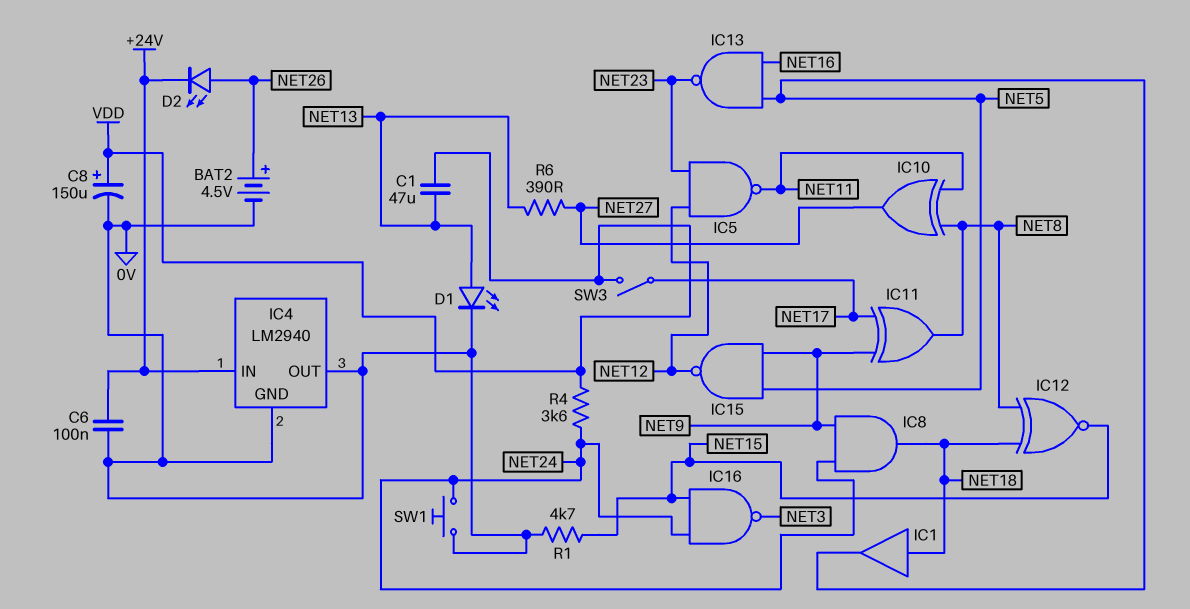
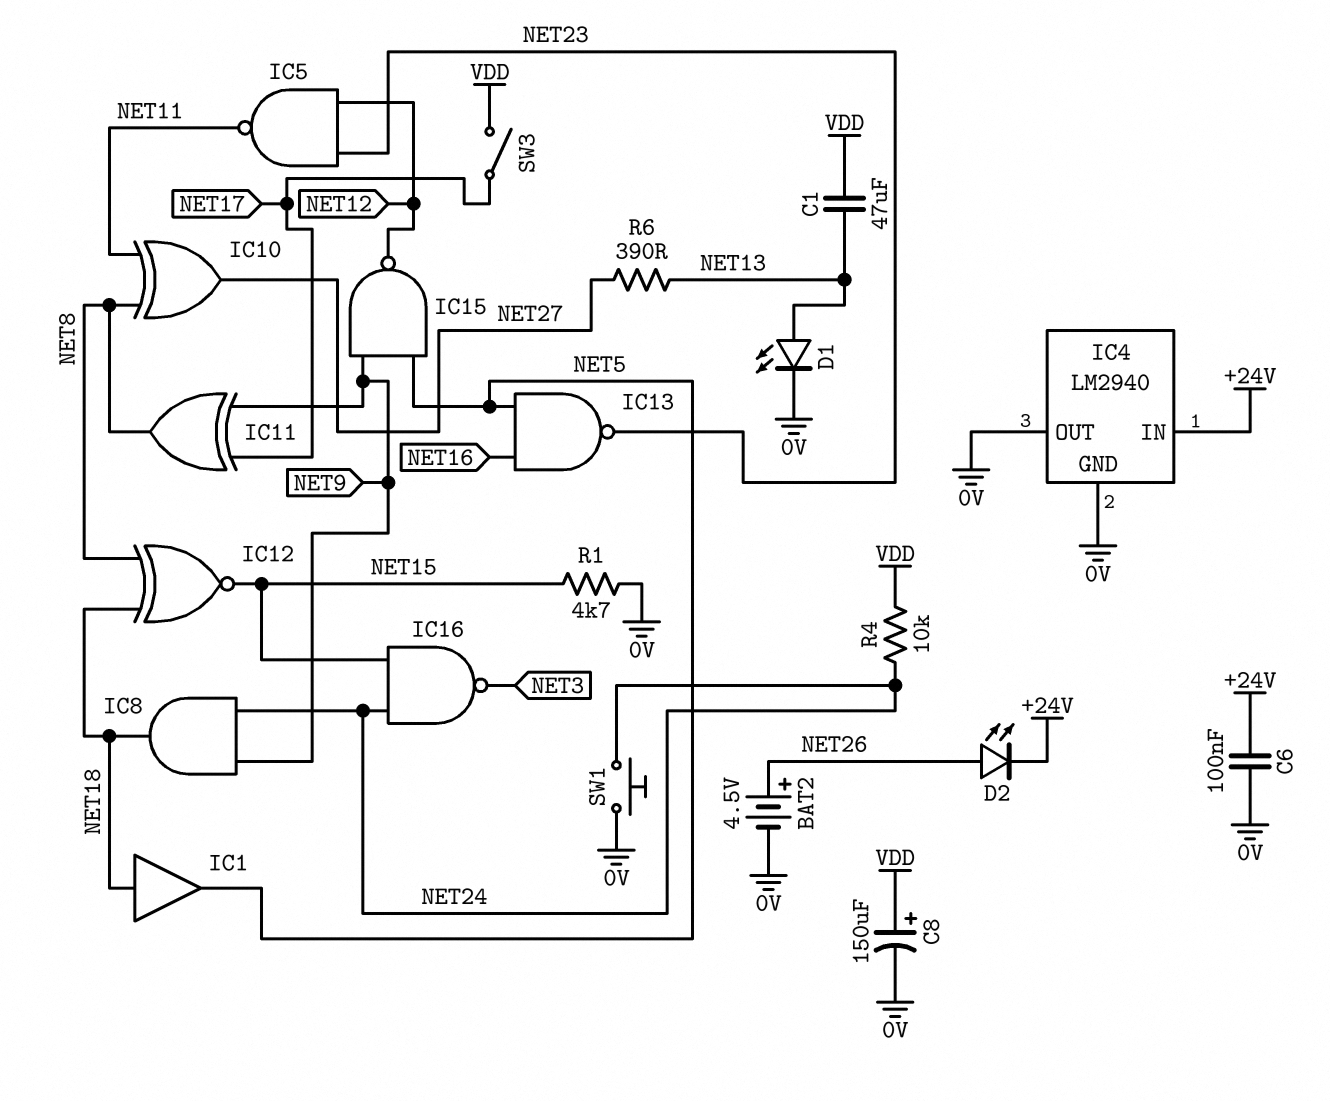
R4: 3.6k (NET24, VDD) -> 10k (NET24, VDD)

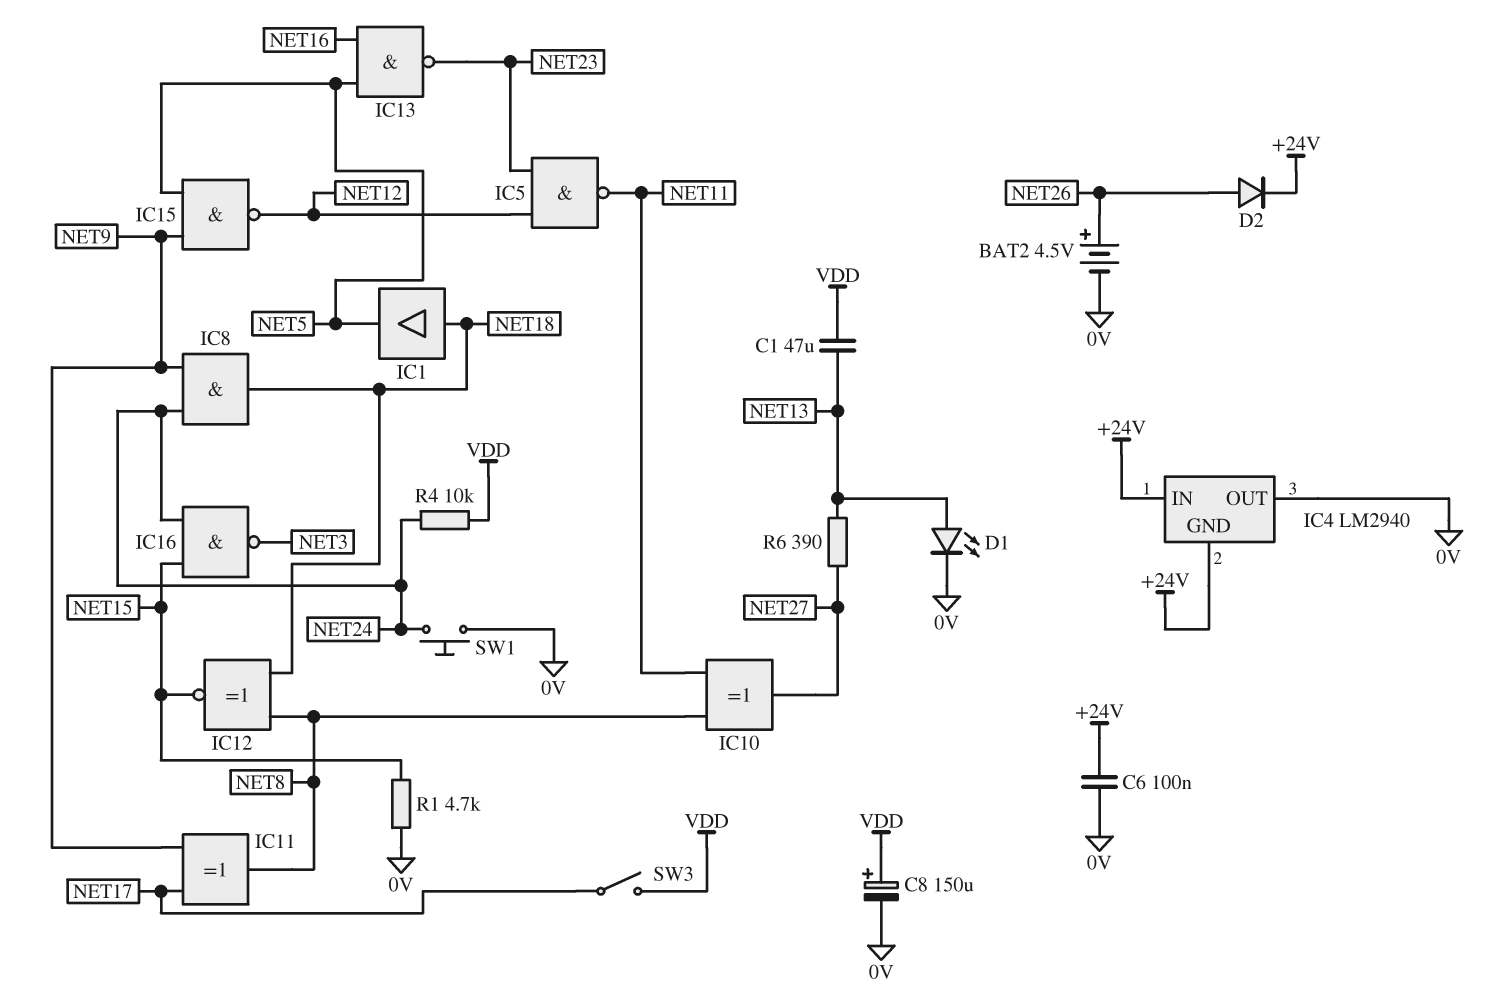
D2: LED (A NET26, K +24V) -> diode (A NET26, K +24V)
IC4 pin GND: 0V -> +24V

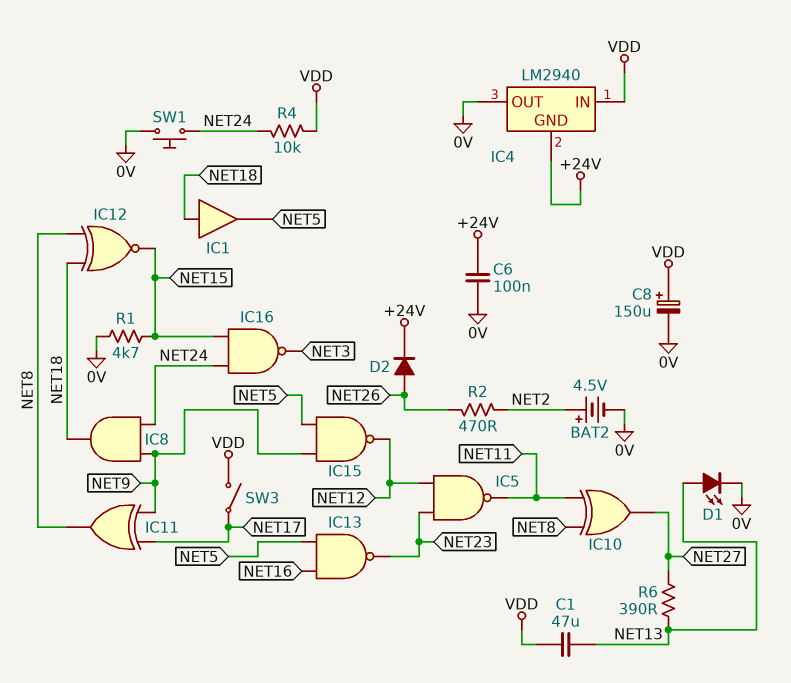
BAT2: 4.5V (plus NET26, minus 0V) -> 4.5V (plus NET2, minus 0V)
IC4 pin IN: +24V -> VDD
R2: none -> 470 (NET2, NET26)

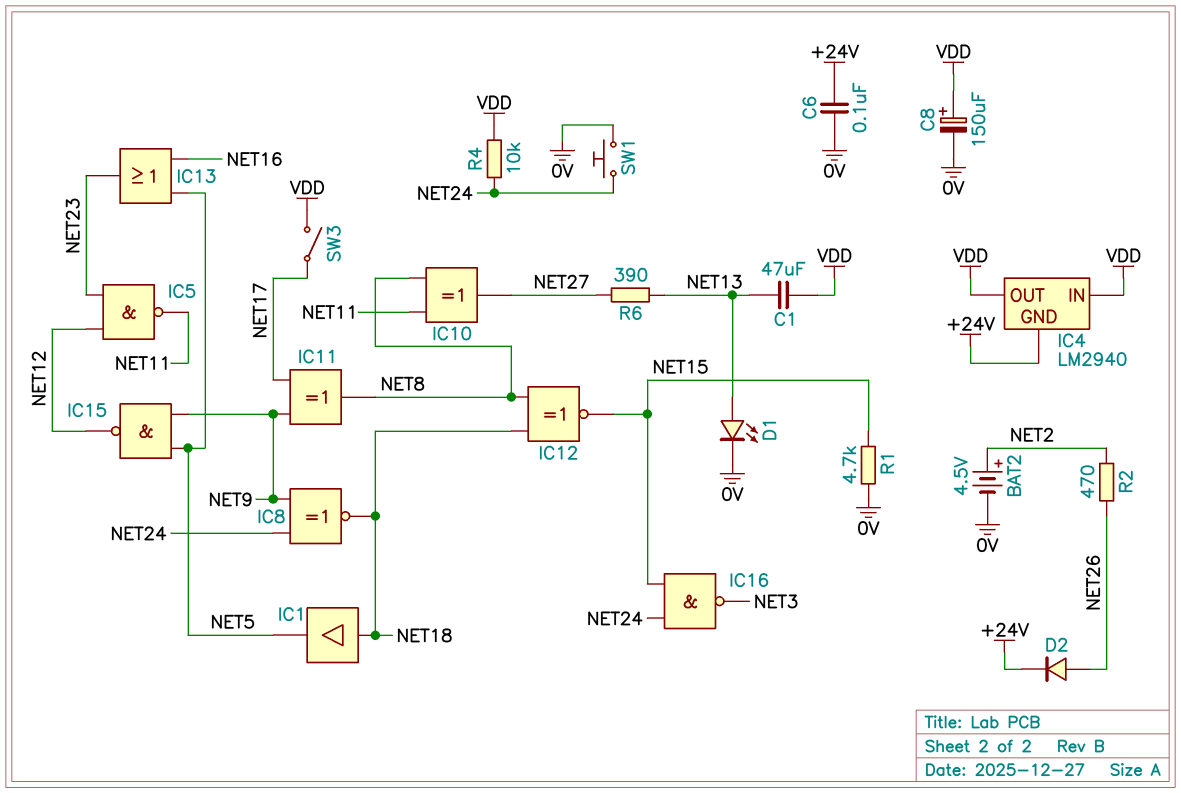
IC4 pin OUT: 0V -> VDD
IC8: AND (in NET9, in NET24, out NET18) -> XNOR (in NET9, in NET24, out NET18)
IC13: NAND (in NET5, in NET16, out NET23) -> OR (in NET5, in NET16, out NET23)

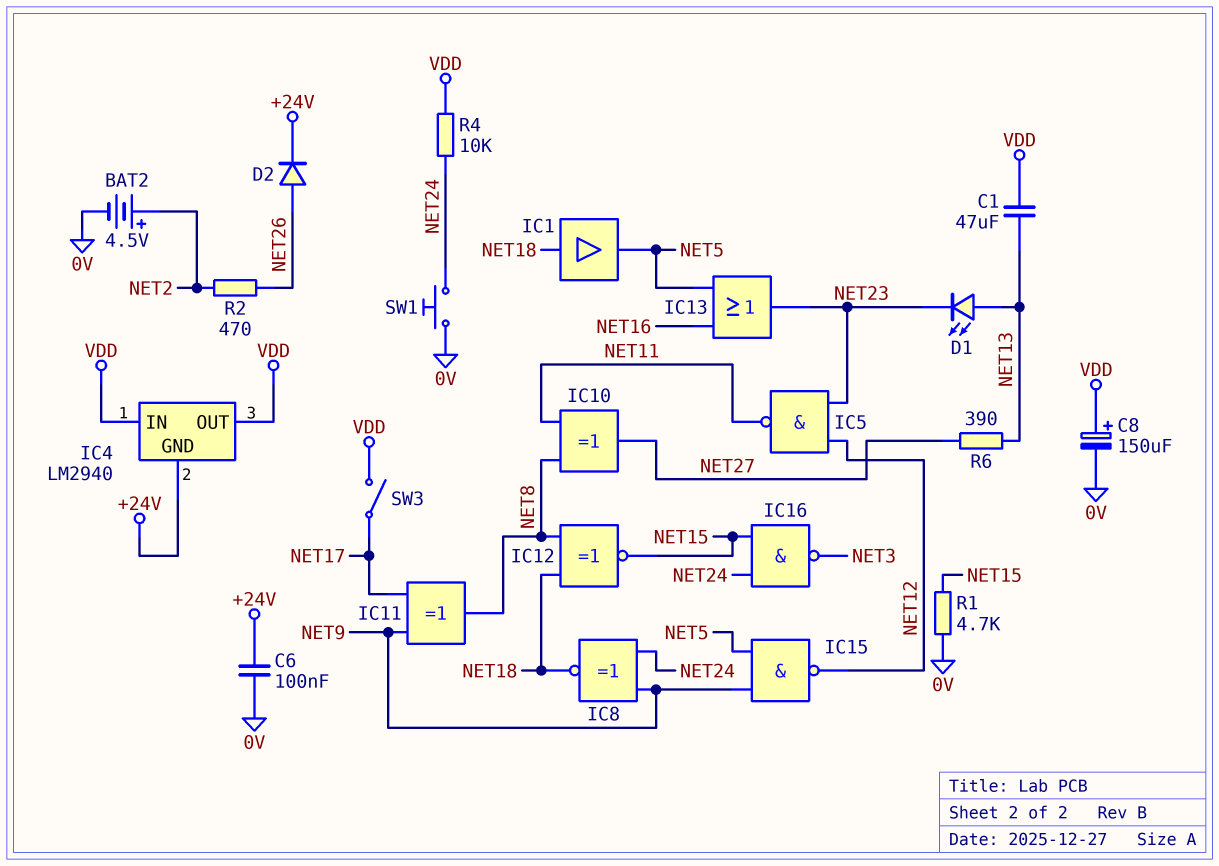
D1: LED (A NET13, K 0V) -> LED (A NET13, K NET23)

